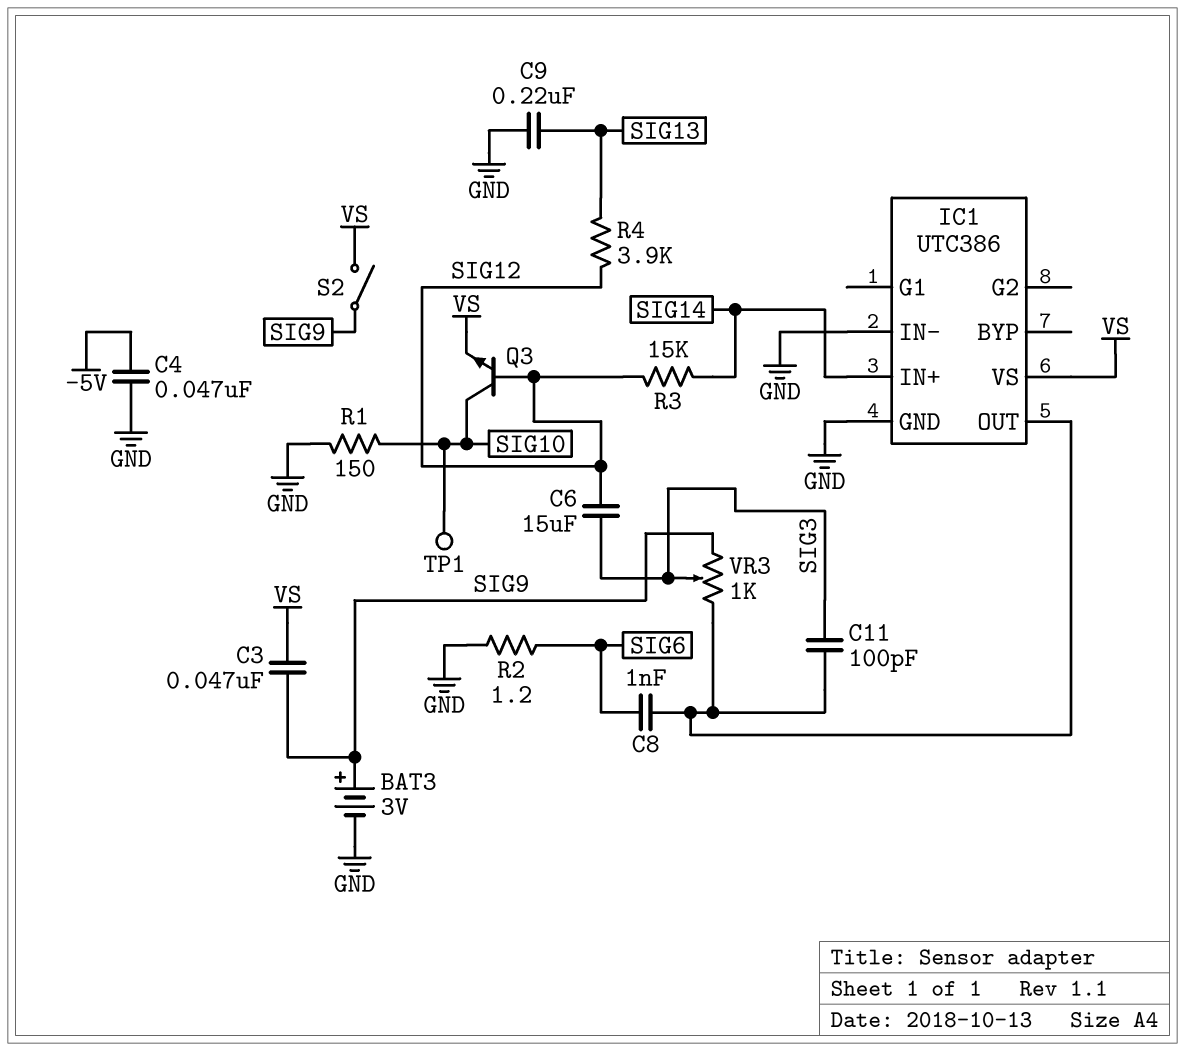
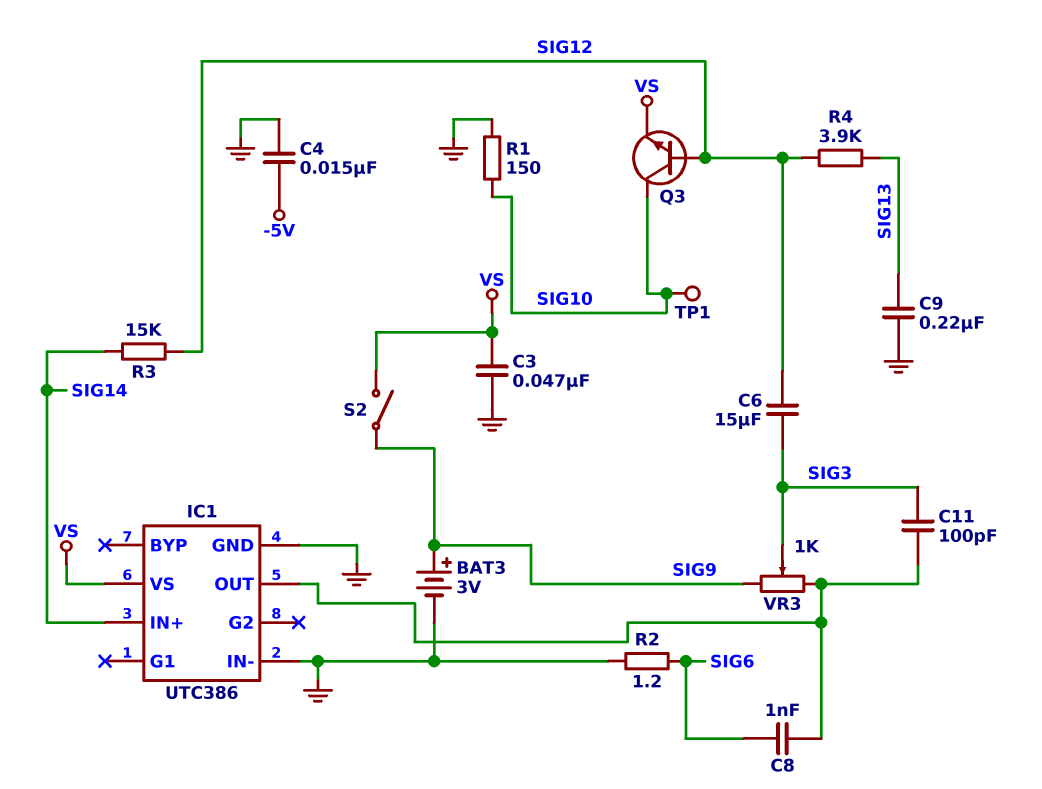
C3: 47nF (SIG9, VS) -> 47nF (GND, VS)
C4: 47nF (-5V, GND) -> 15nF (-5V, GND)

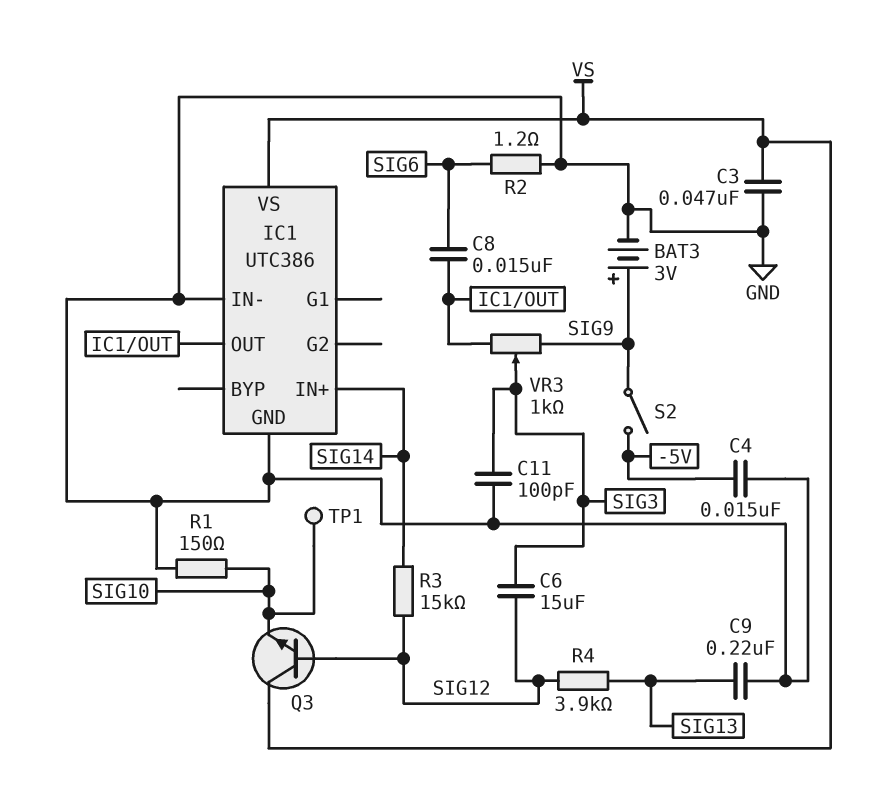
C8: 1nF (IC1/OUT, SIG6) -> 15nF (IC1/OUT, SIG6)
C11: 100pF (IC1/OUT, SIG3) -> 100pF (GND, SIG3)
Q3: NPN (B SIG12, C SIG10, E VS) -> NPN (B SIG12, C VS, E SIG10)
S2: switch (SIG9, VS) -> switch (-5V, SIG9)

